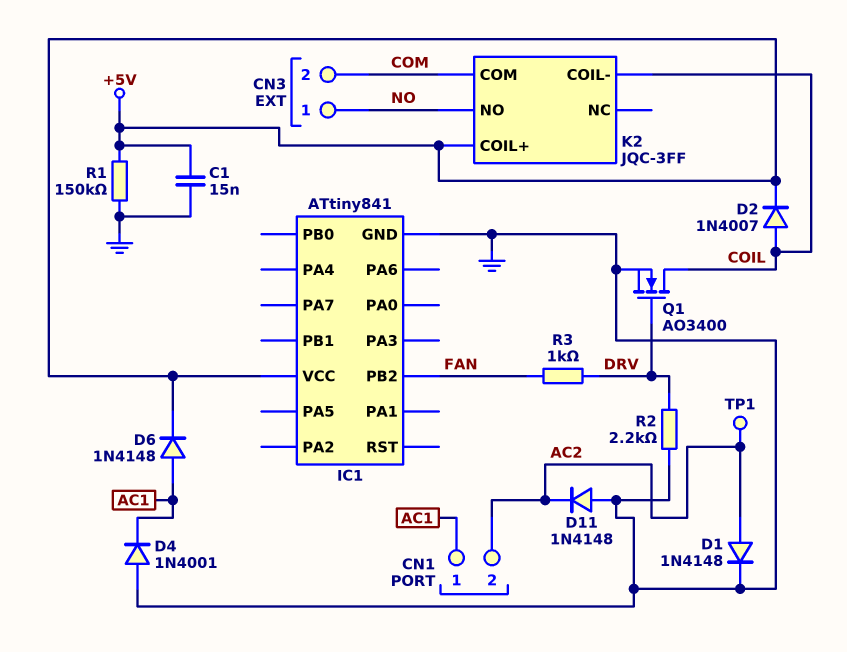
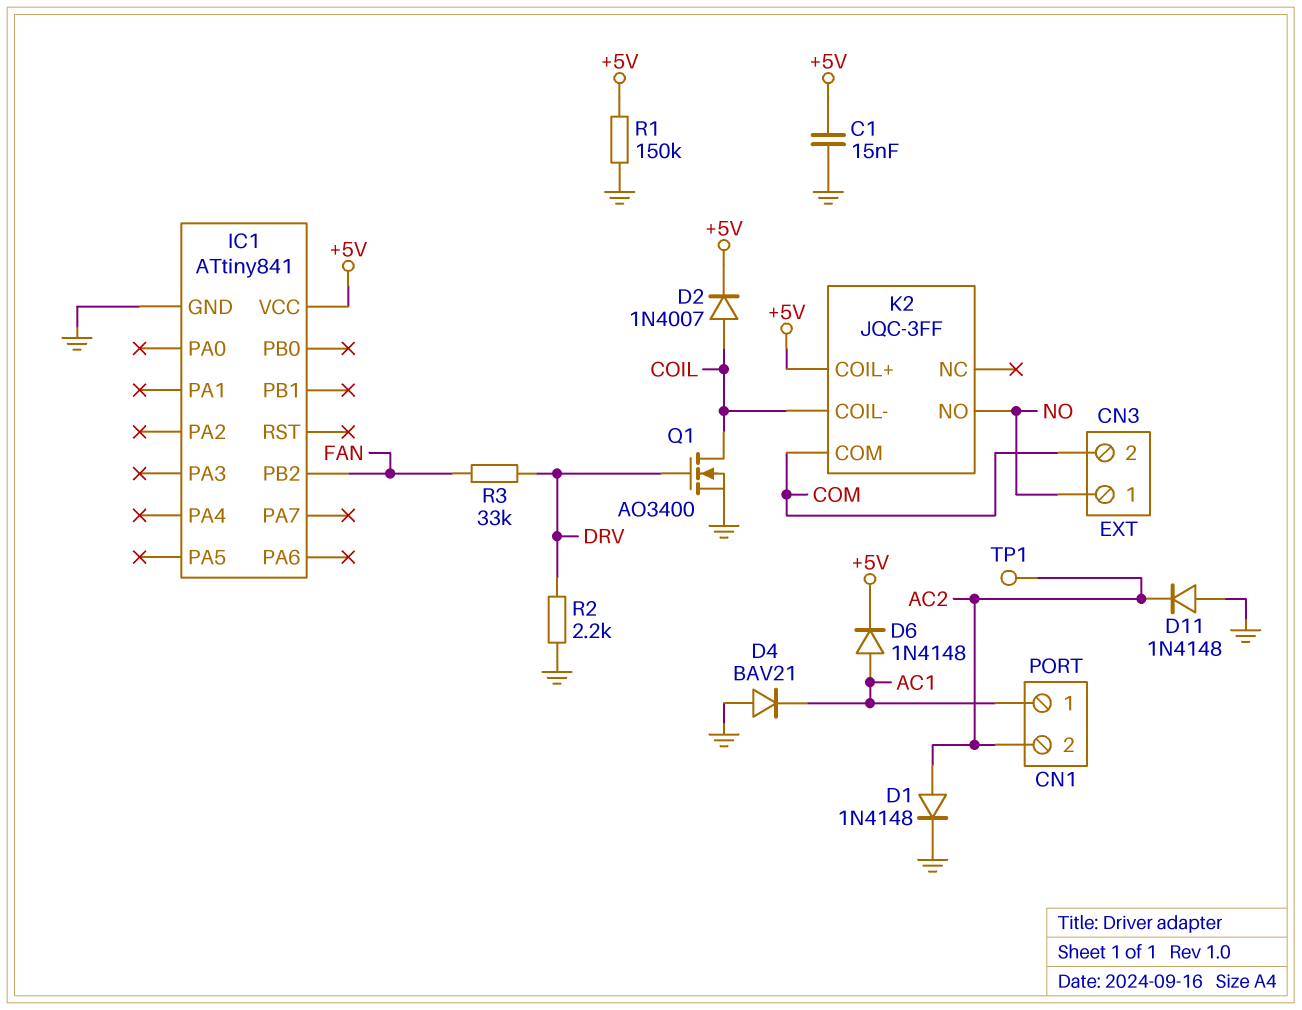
D4: diode 1N4001 (A GND, K AC1) -> diode BAV21 (A GND, K AC1)
R3: 1k (DRV, FAN) -> 33k (DRV, FAN)

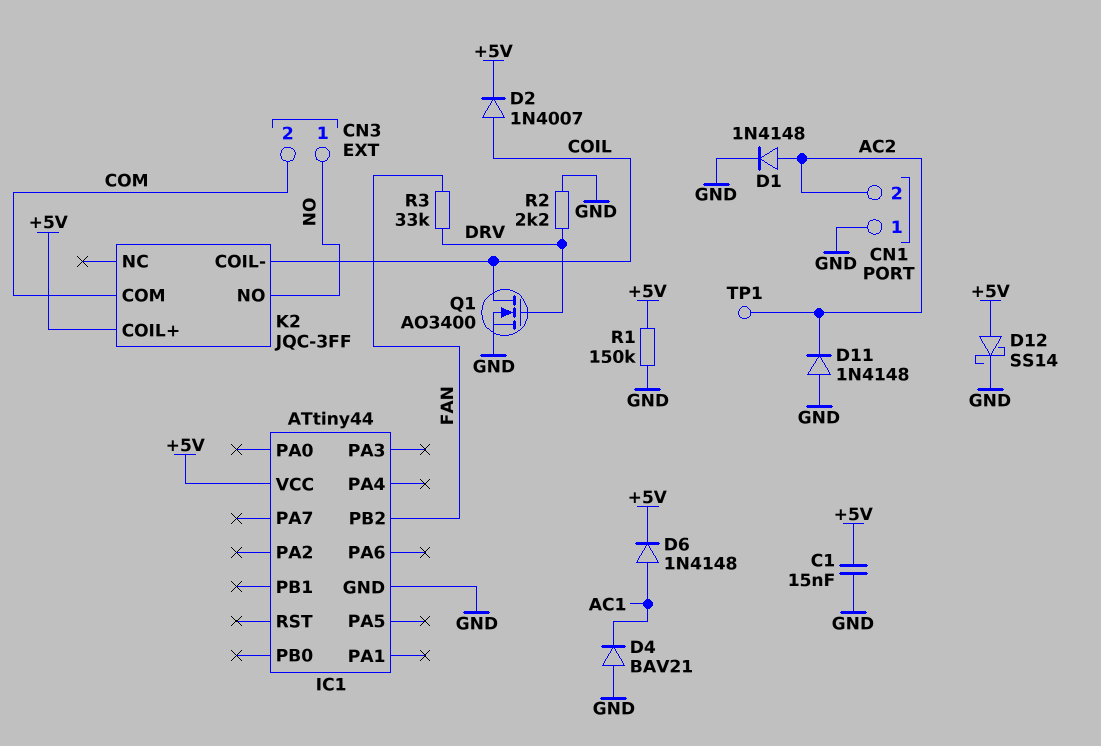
CN1 pin 1: AC1 -> GND
D12: none -> schottky SS14 (A +5V, K GND)
IC1: ATtiny841 -> ATtiny44

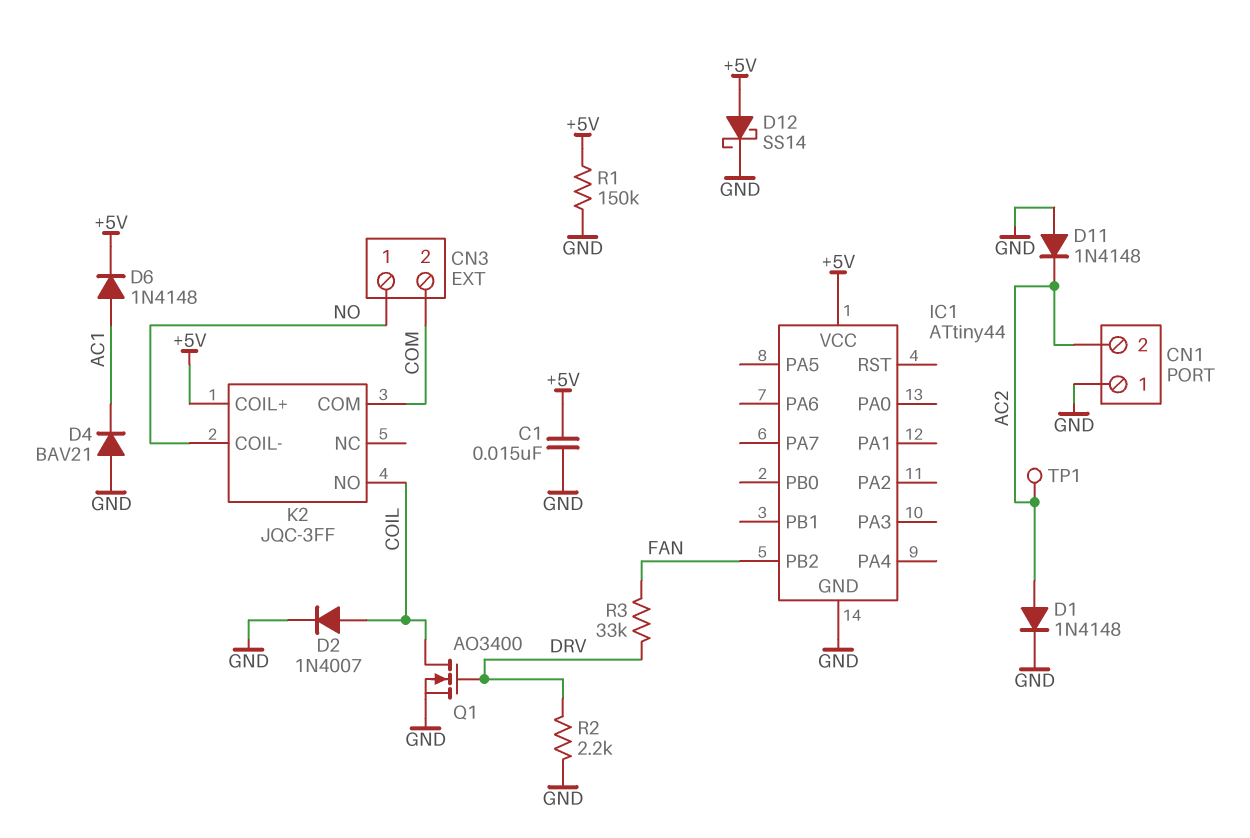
D2: diode 1N4007 (A COIL, K +5V) -> diode 1N4007 (A COIL, K GND)
K2 pin COIL-: COIL -> NO
K2 pin NO: NO -> COIL

